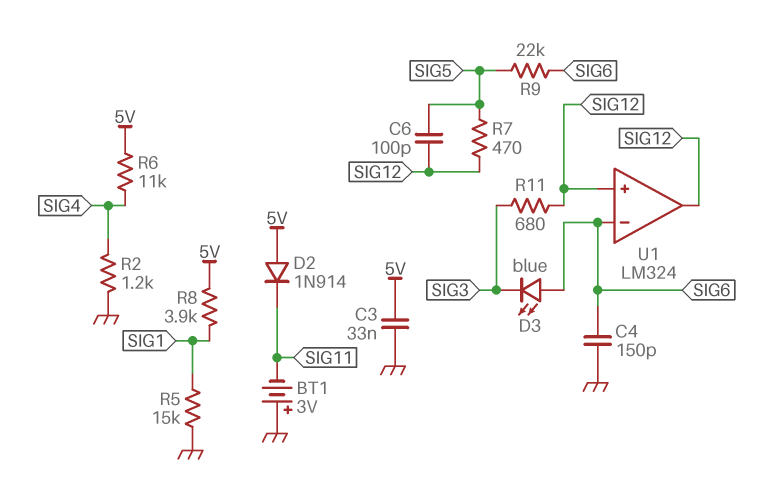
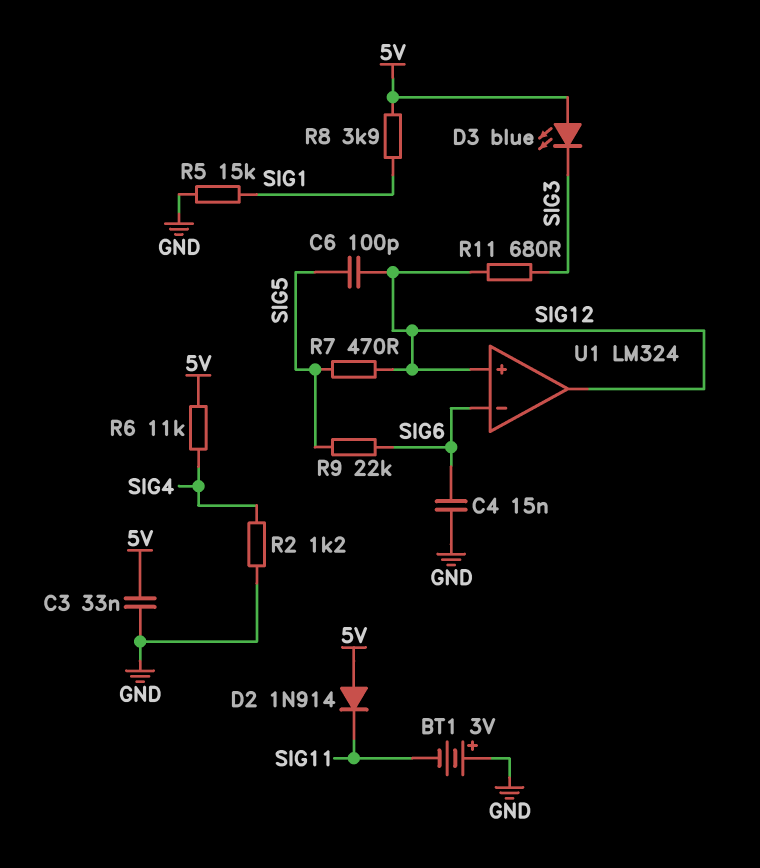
C4: 150pF (GND, SIG6) -> 15nF (GND, SIG6)
D3: LED blue (A SIG6, K SIG3) -> LED blue (A 5V, K SIG3)

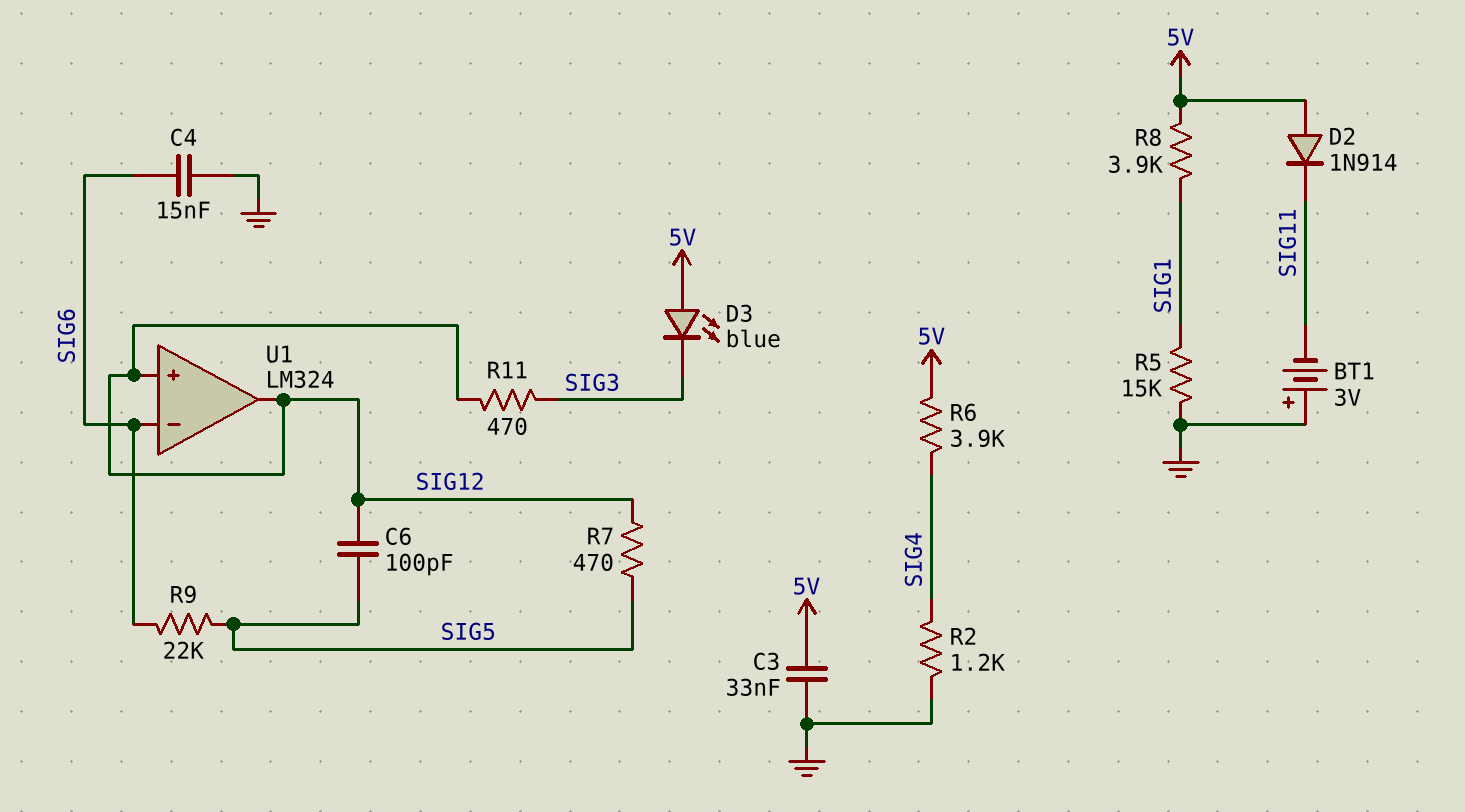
R6: 11k (5V, SIG4) -> 3.9k (5V, SIG4)
R11: 680 (SIG3, SIG12) -> 470 (SIG3, SIG12)

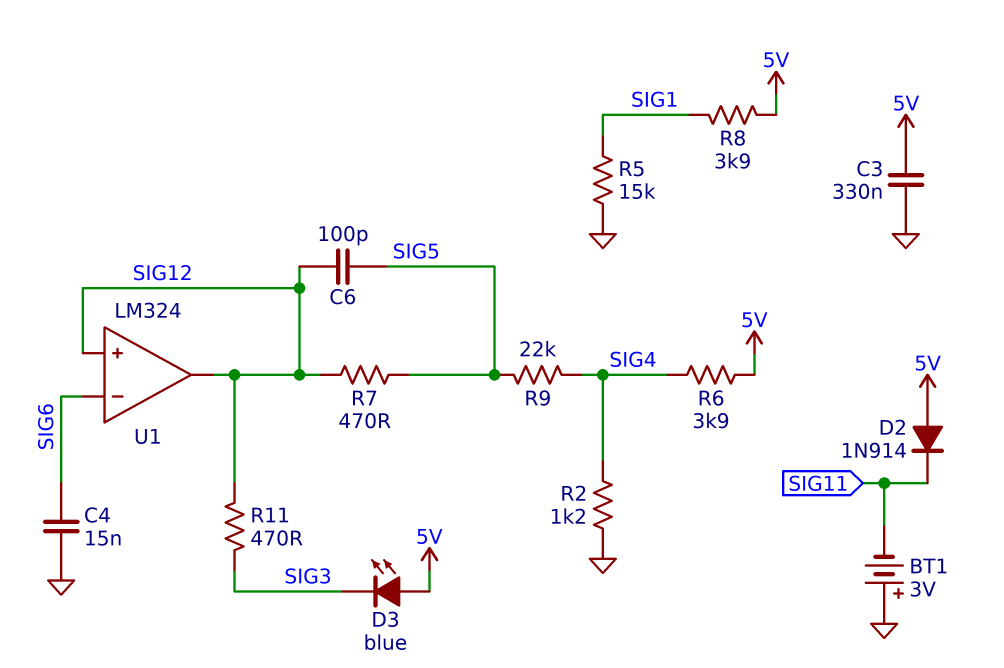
C3: 33nF (5V, GND) -> 330nF (5V, GND)
R9: 22k (SIG5, SIG6) -> 22k (SIG4, SIG5)

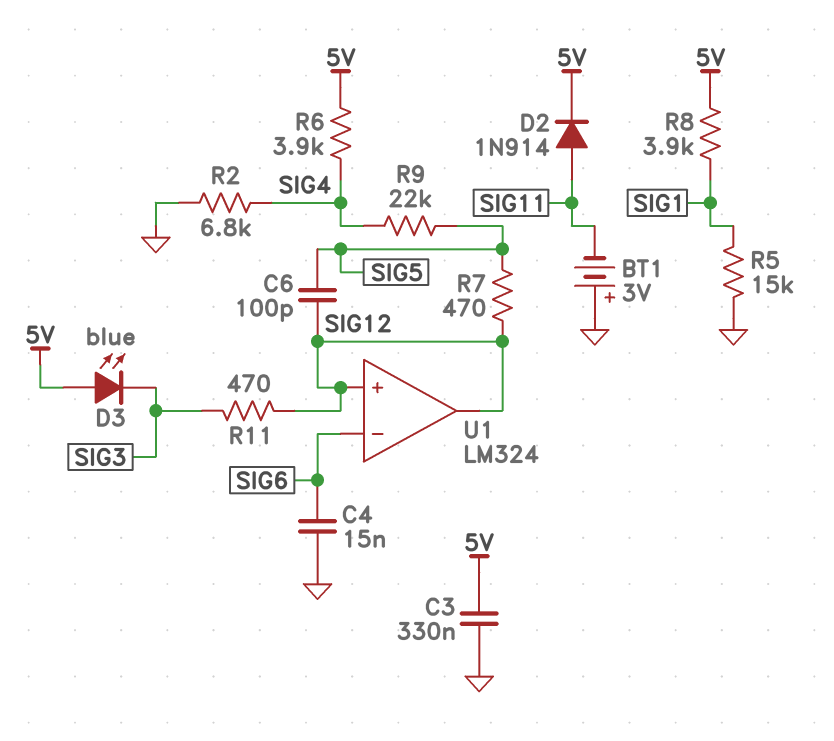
D2: diode 1N914 (A 5V, K SIG11) -> diode 1N914 (A SIG11, K 5V)
R2: 1.2k (GND, SIG4) -> 6.8k (GND, SIG4)

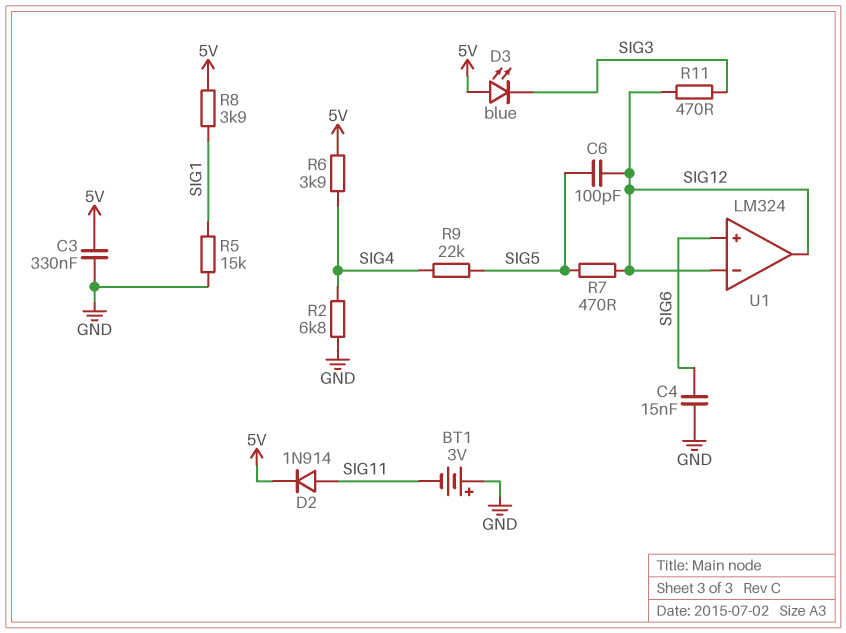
U1 pin in+: SIG12 -> SIG6
U1 pin in-: SIG6 -> SIG12

